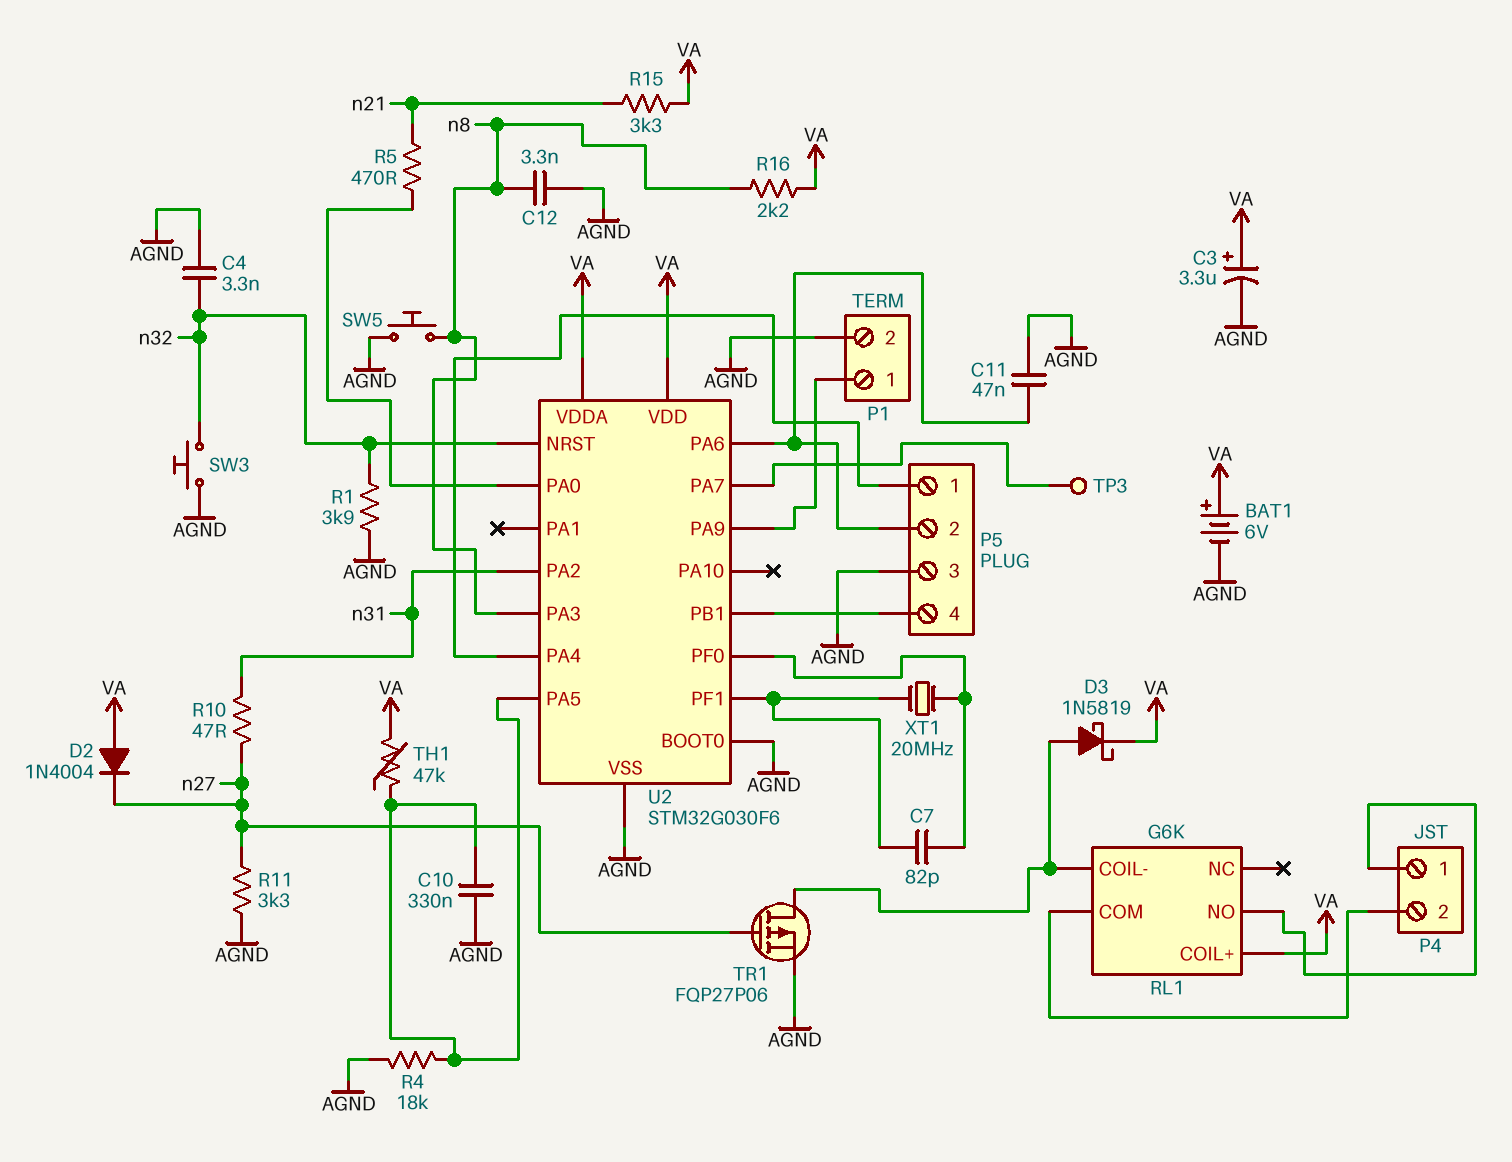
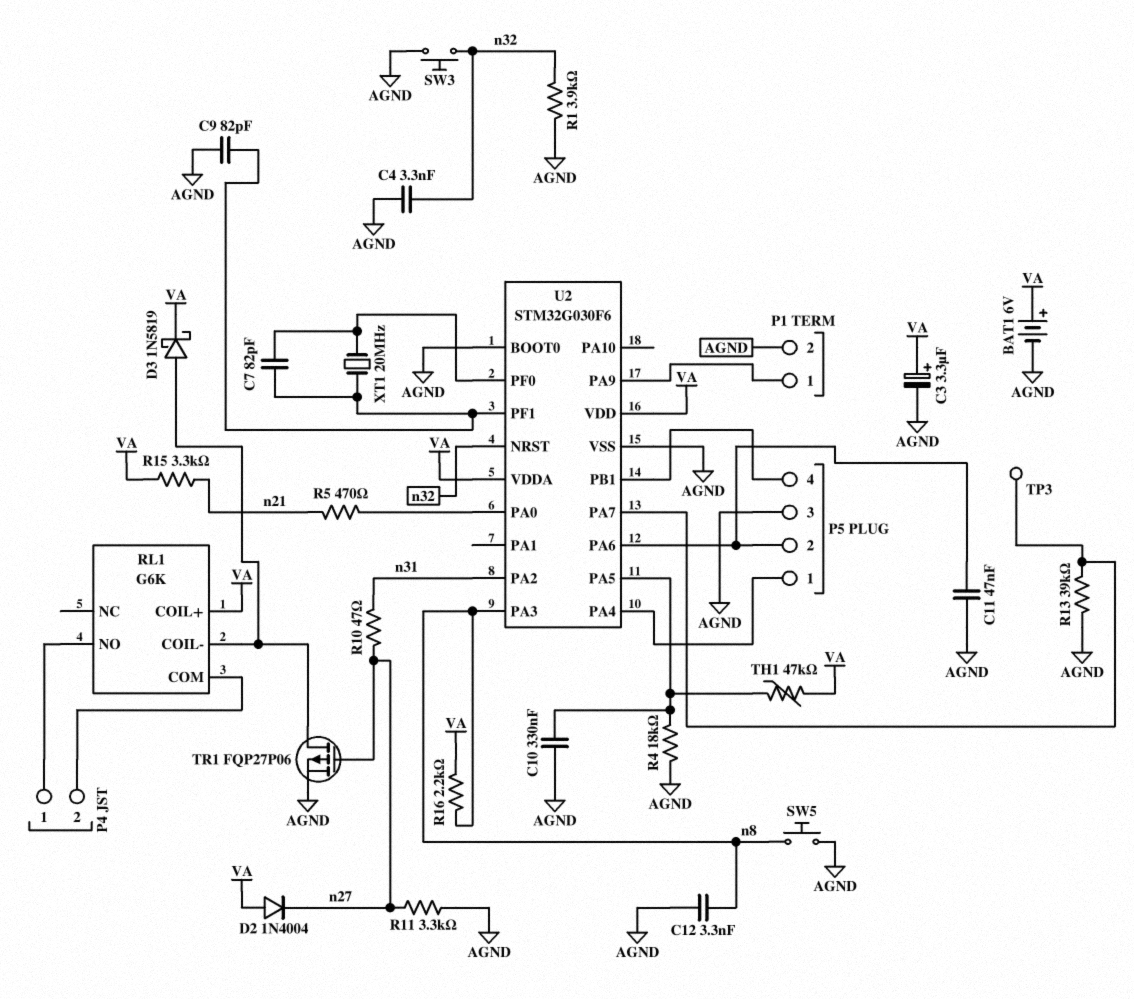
C9: none -> 82pF (AGND, U2/PF1)
R13: none -> 39k (AGND, U2/PA7)

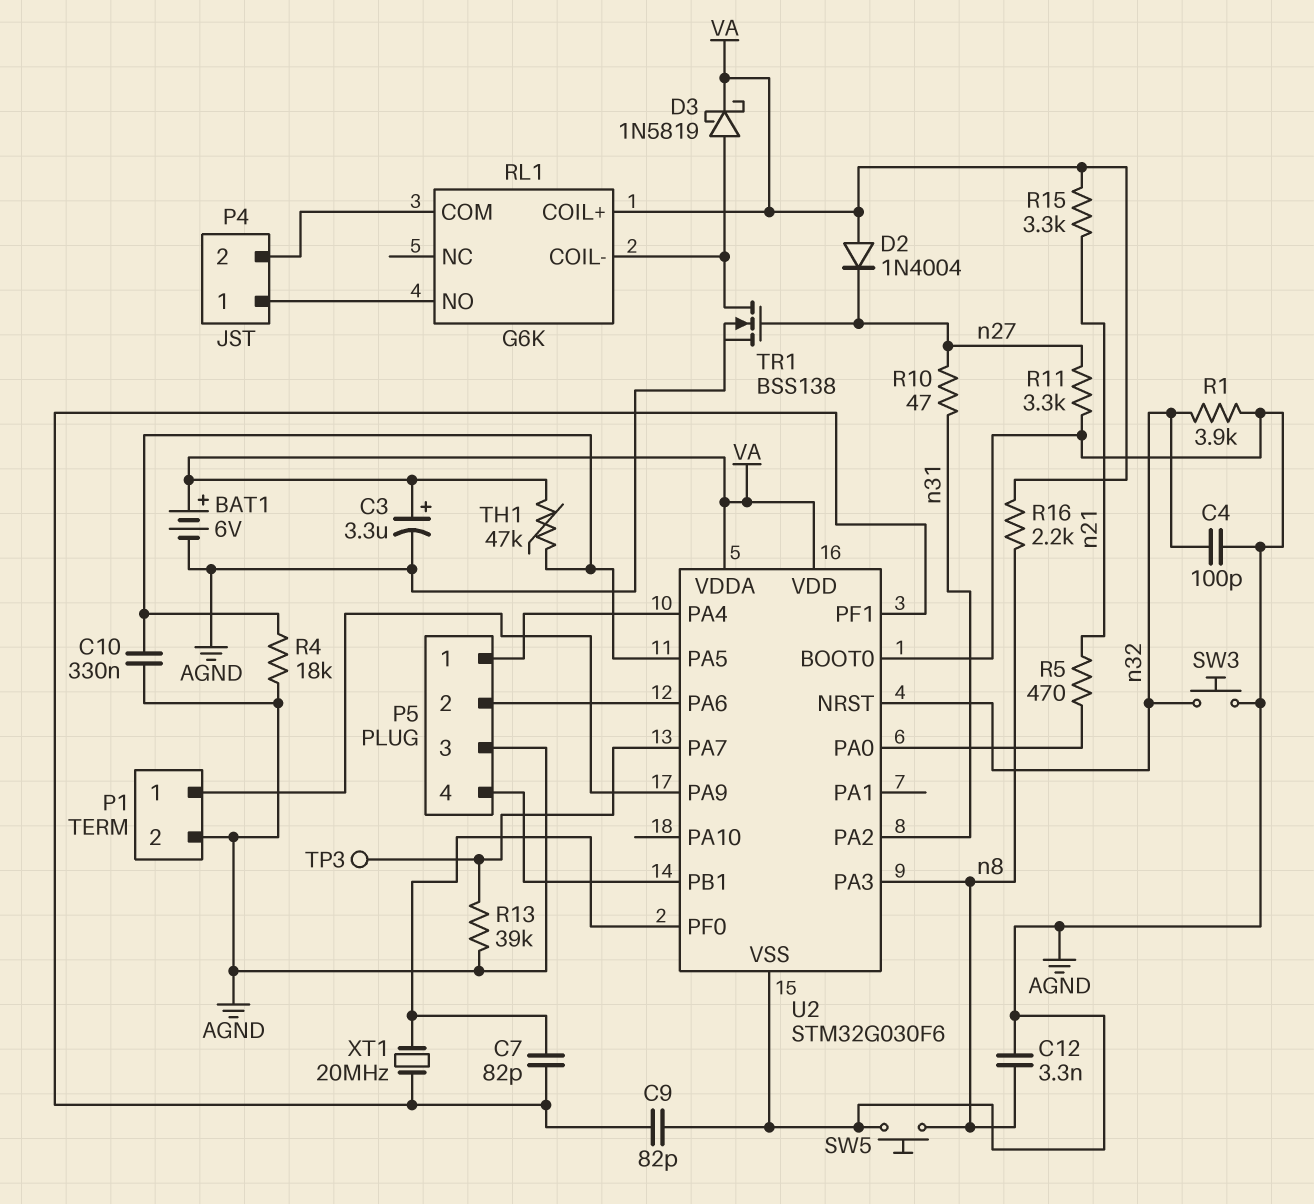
C4: 3.3nF (AGND, n32) -> 100pF (AGND, n32)
C11: 47nF (AGND, P5/2) -> none
TR1: PMOS FQP27P06 (G n27, D RL1/COIL-, S AGND) -> NMOS BSS138 (G n27, D RL1/COIL-, S AGND)

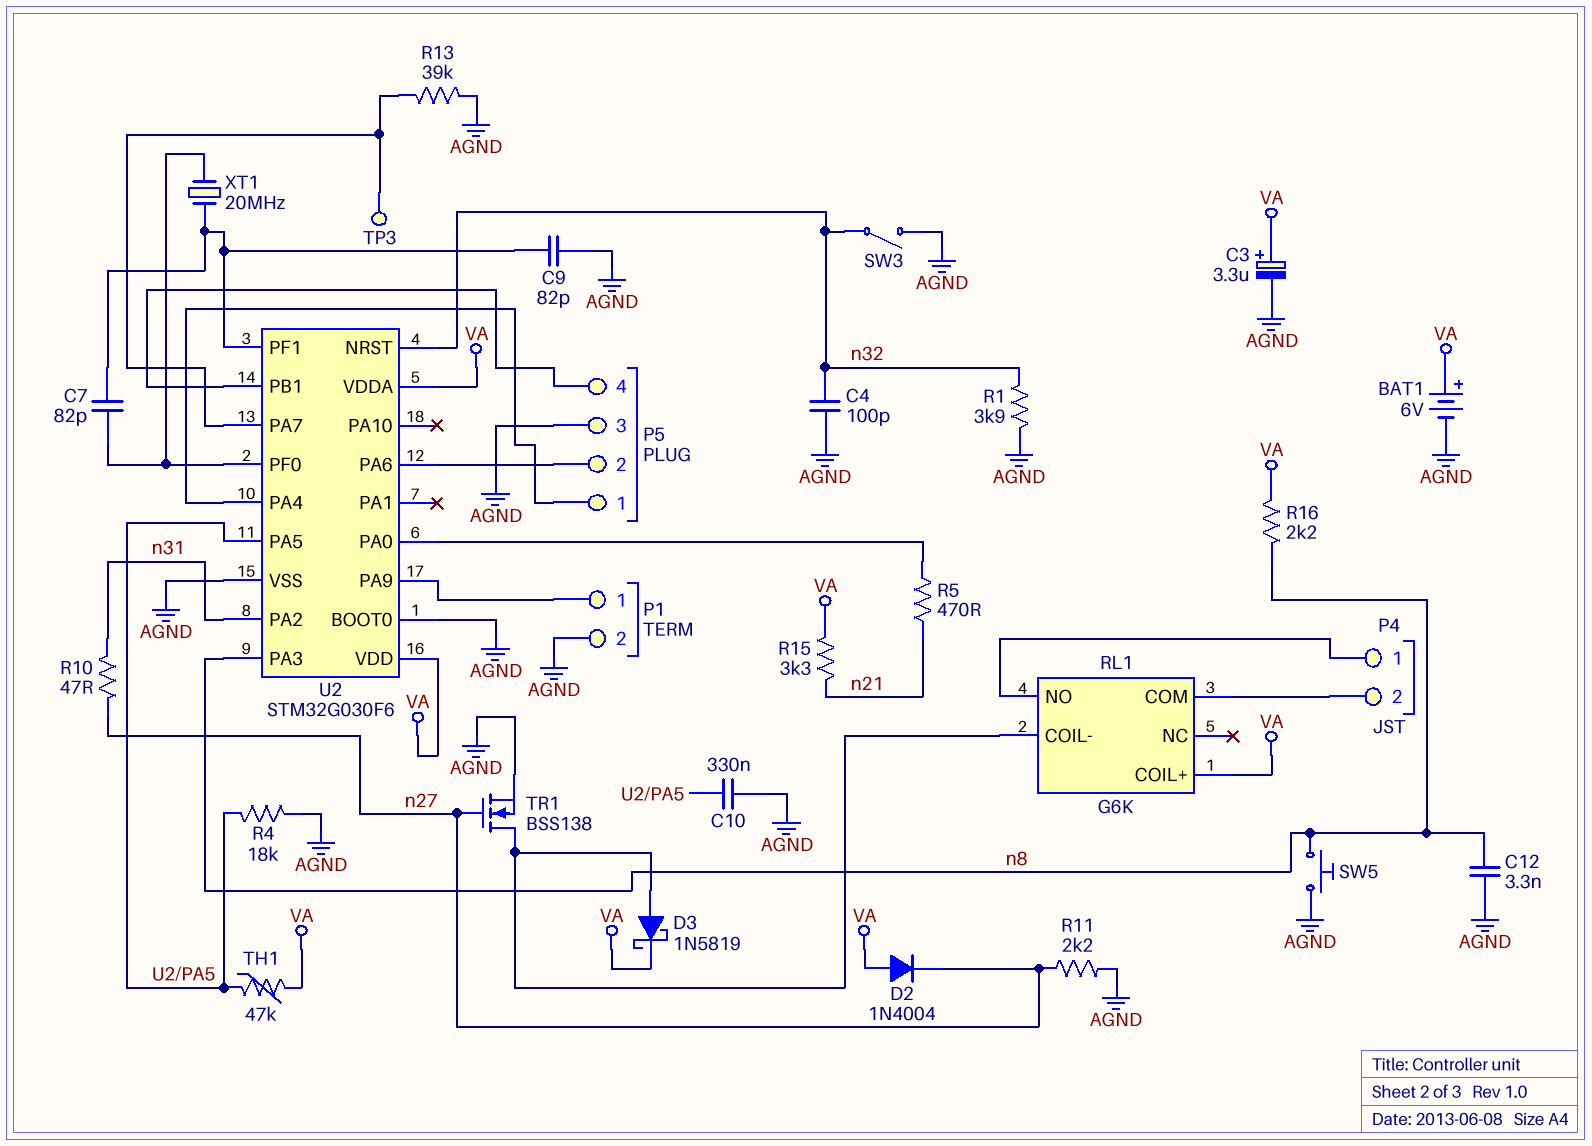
R11: 3.3k (AGND, n27) -> 2.2k (AGND, n27)
SW3: button (AGND, n32) -> switch (AGND, n32)

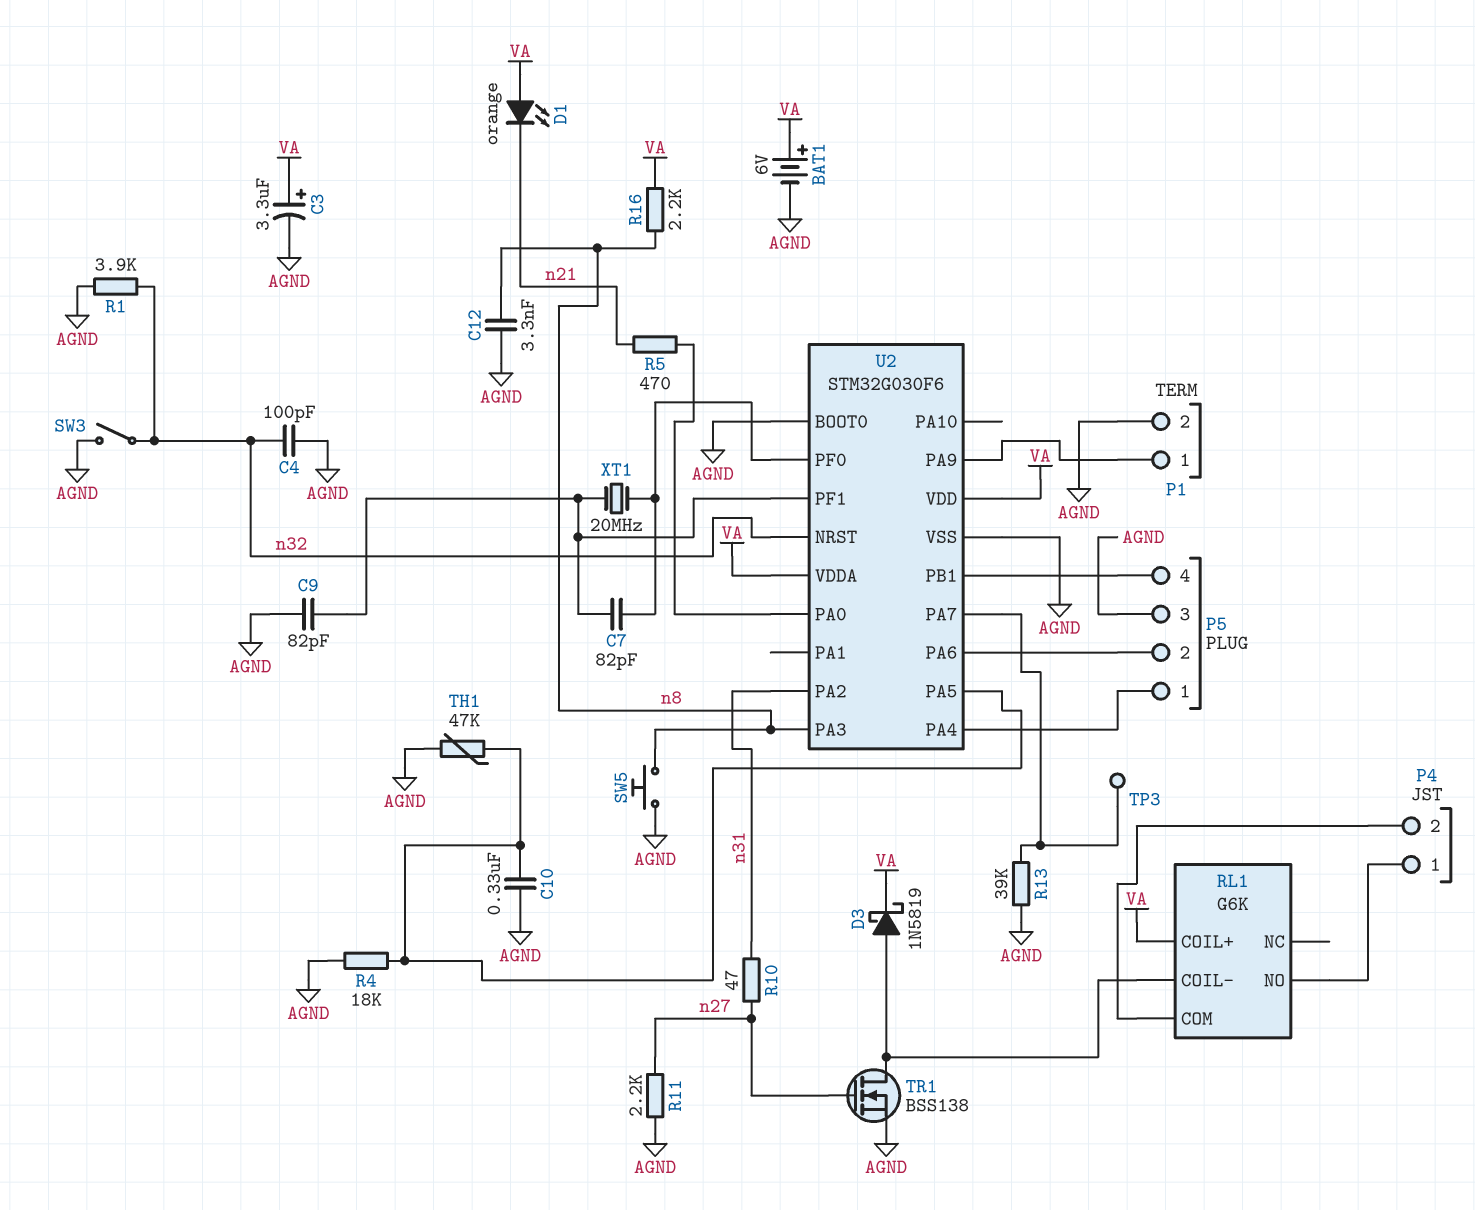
D1: none -> LED orange (A VA, K n21)
D2: diode 1N4004 (A VA, K n27) -> none
R15: 3.3k (VA, n21) -> none
TH1: 47k (U2/PA5, VA) -> 47k (AGND, U2/PA5)

